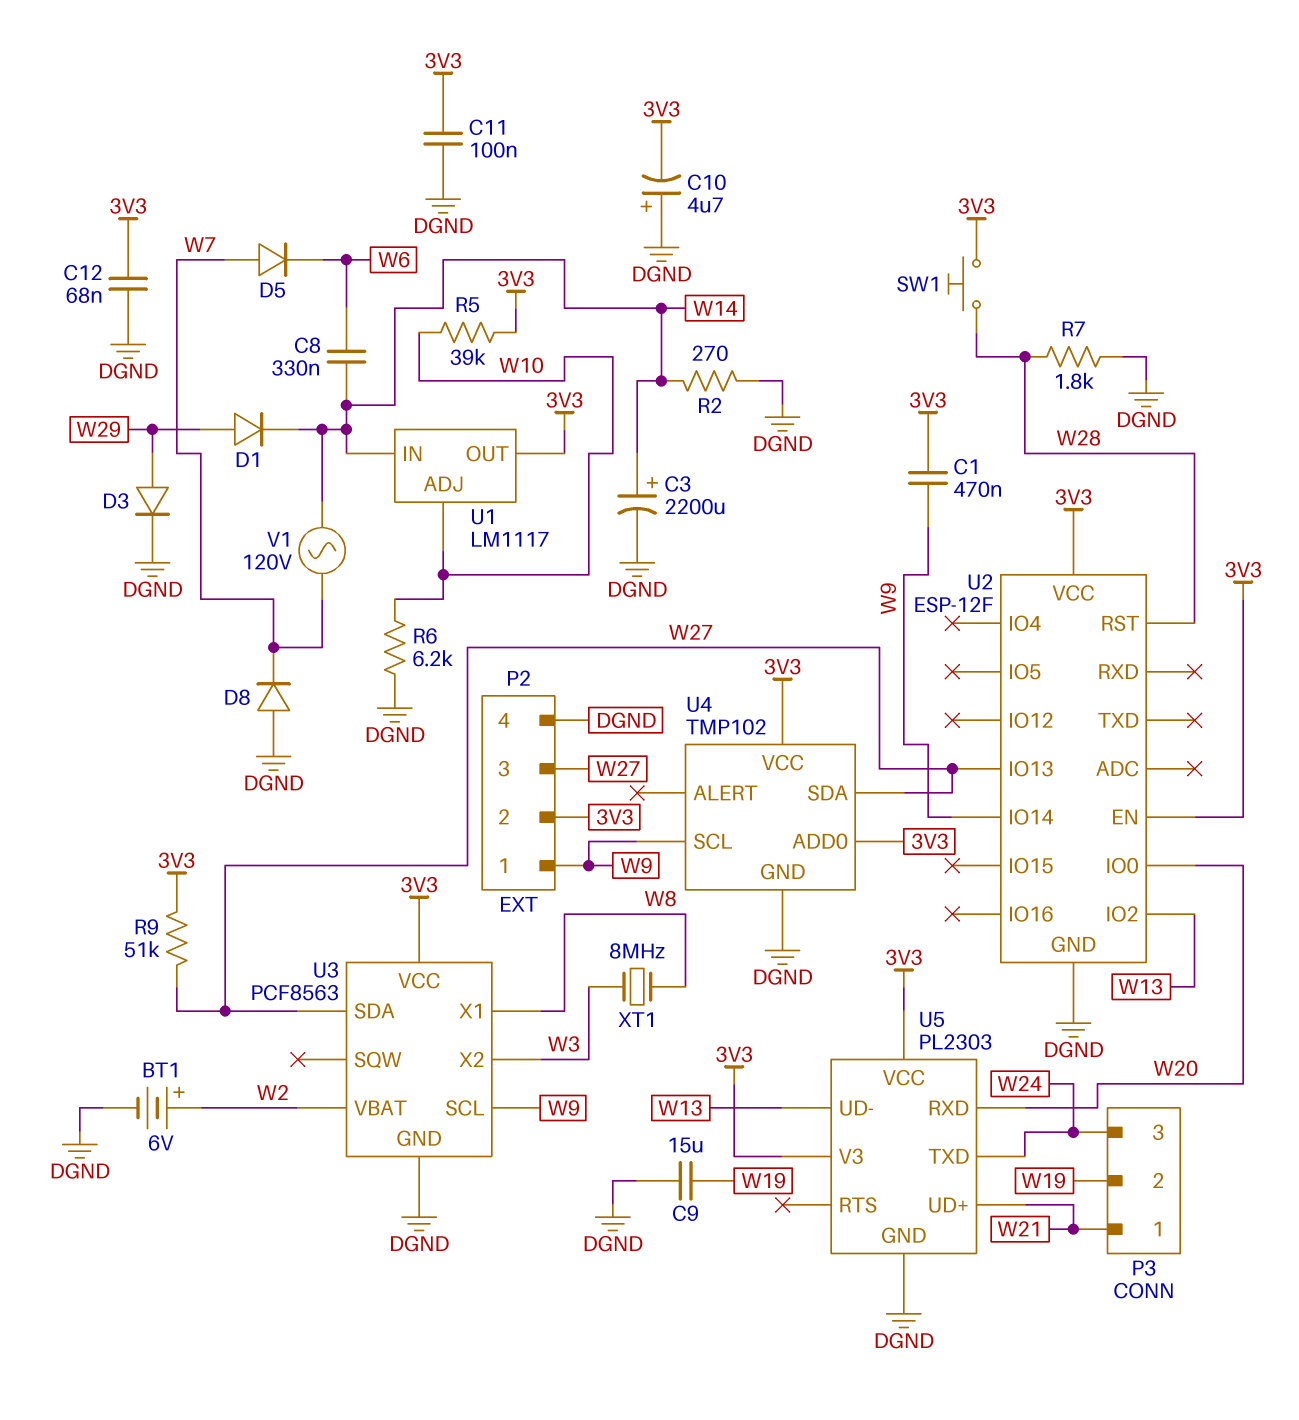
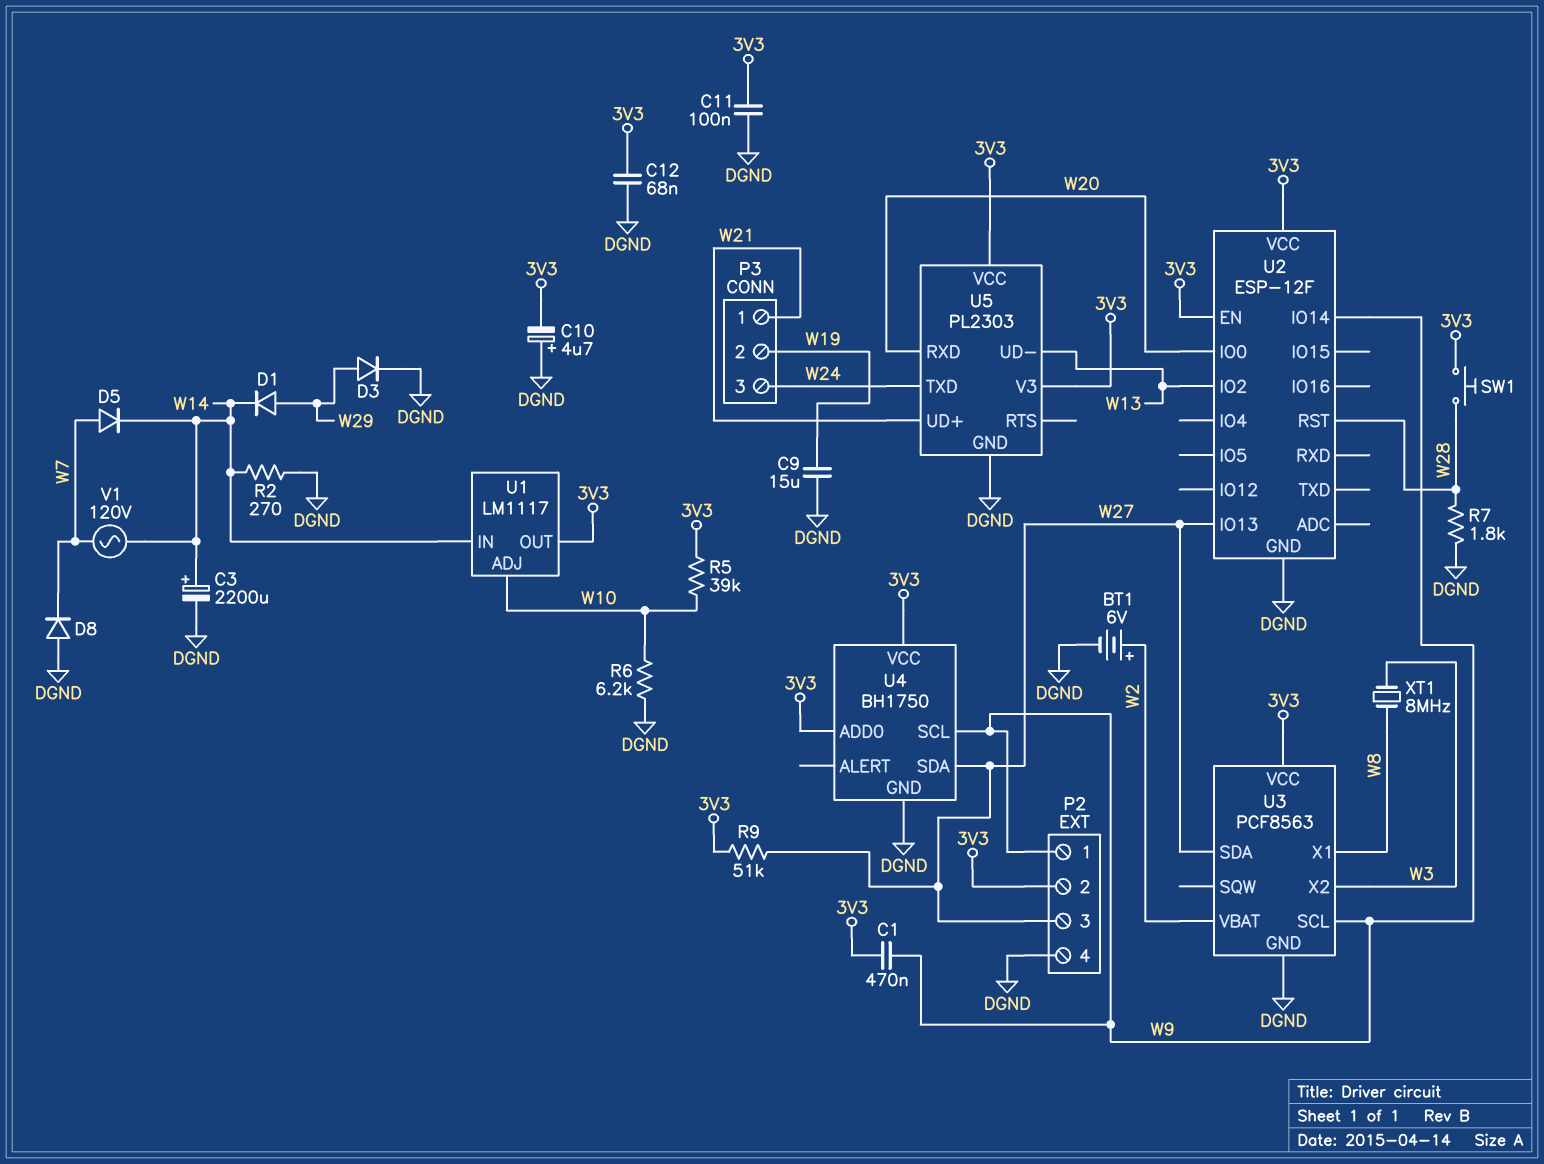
C8: 330nF (W6, W14) -> none
D5: diode (A W7, K W6) -> diode (A W7, K W14)
U4: TMP102 -> BH1750

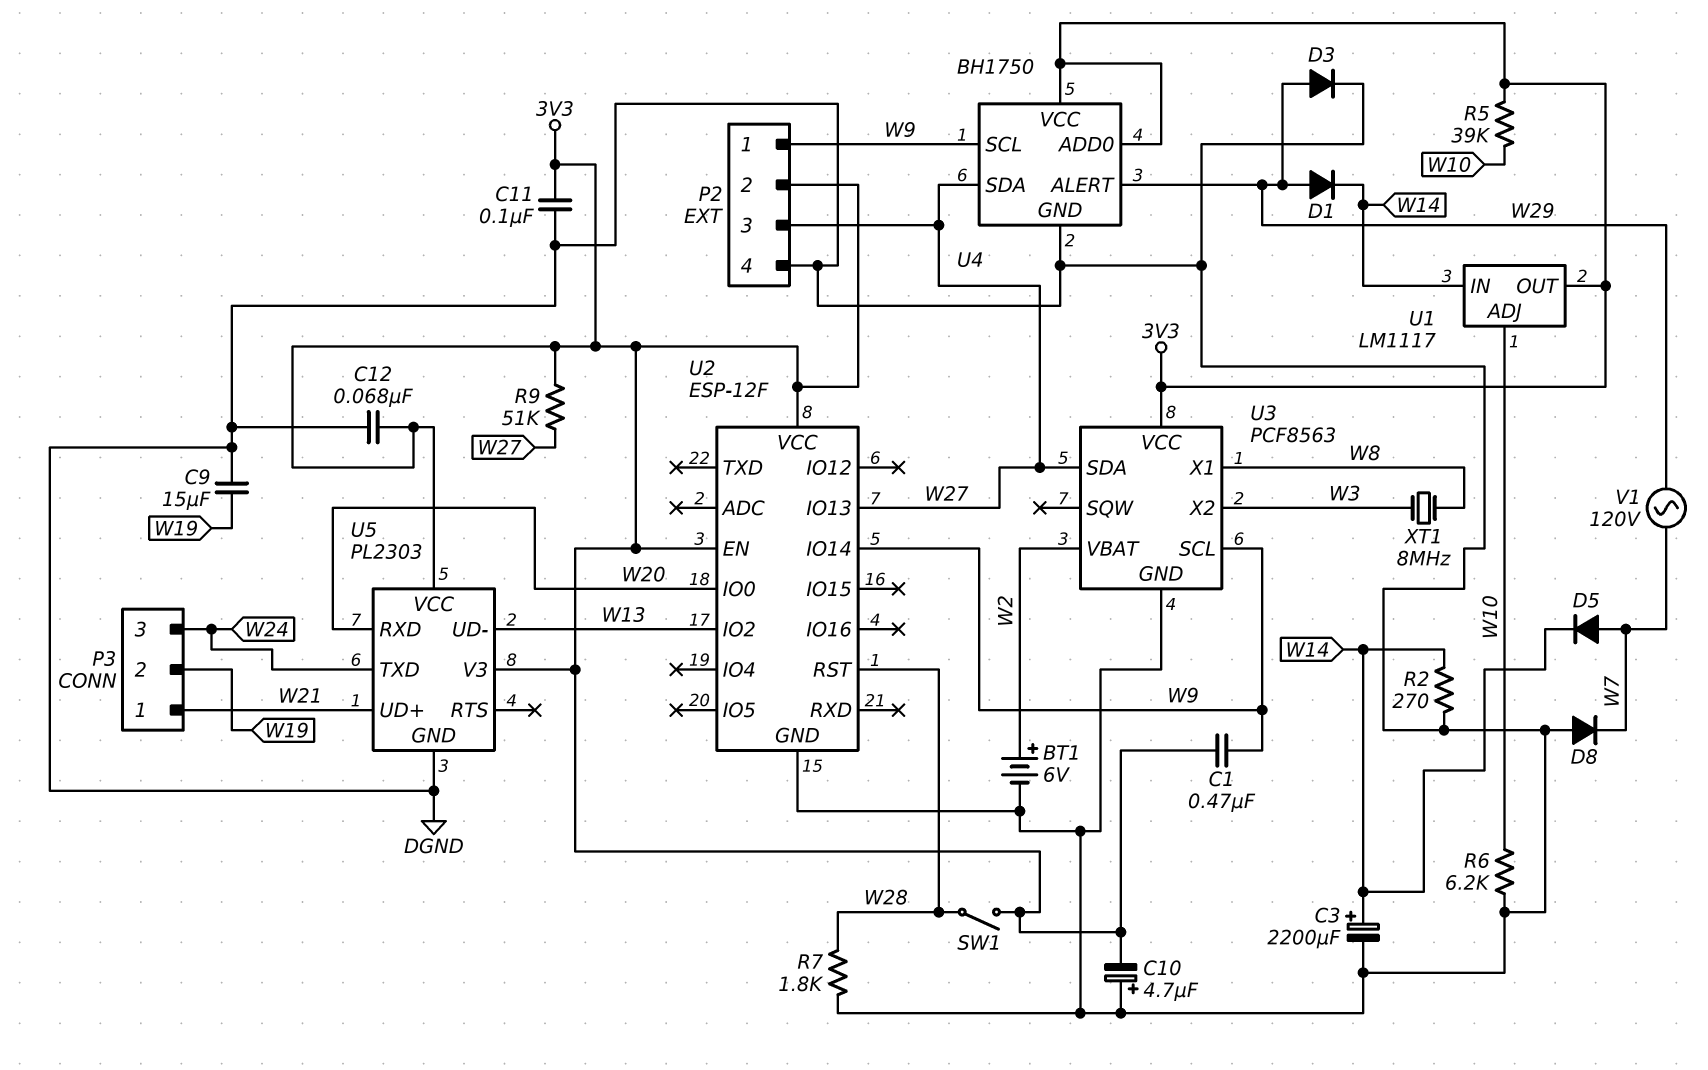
SW1: button (3V3, W28) -> switch (3V3, W28)
U4 pin ALERT: none -> W29
V1: AC 120V (W7, W14) -> AC 120V (W7, W29)

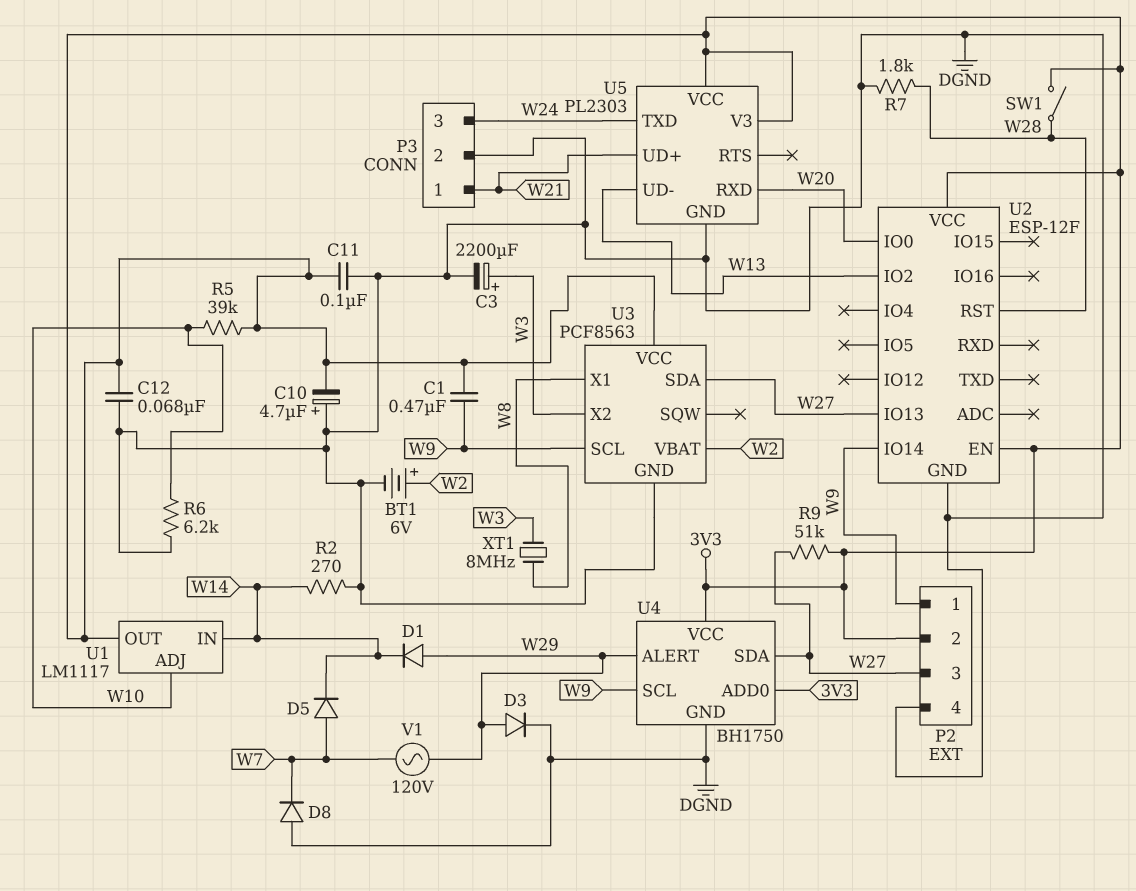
C3: 2200uF (plus W14, minus DGND) -> 2200uF (plus W3, minus DGND)
C9: 15uF (DGND, W19) -> none
P3 pin 2: W19 -> DGND

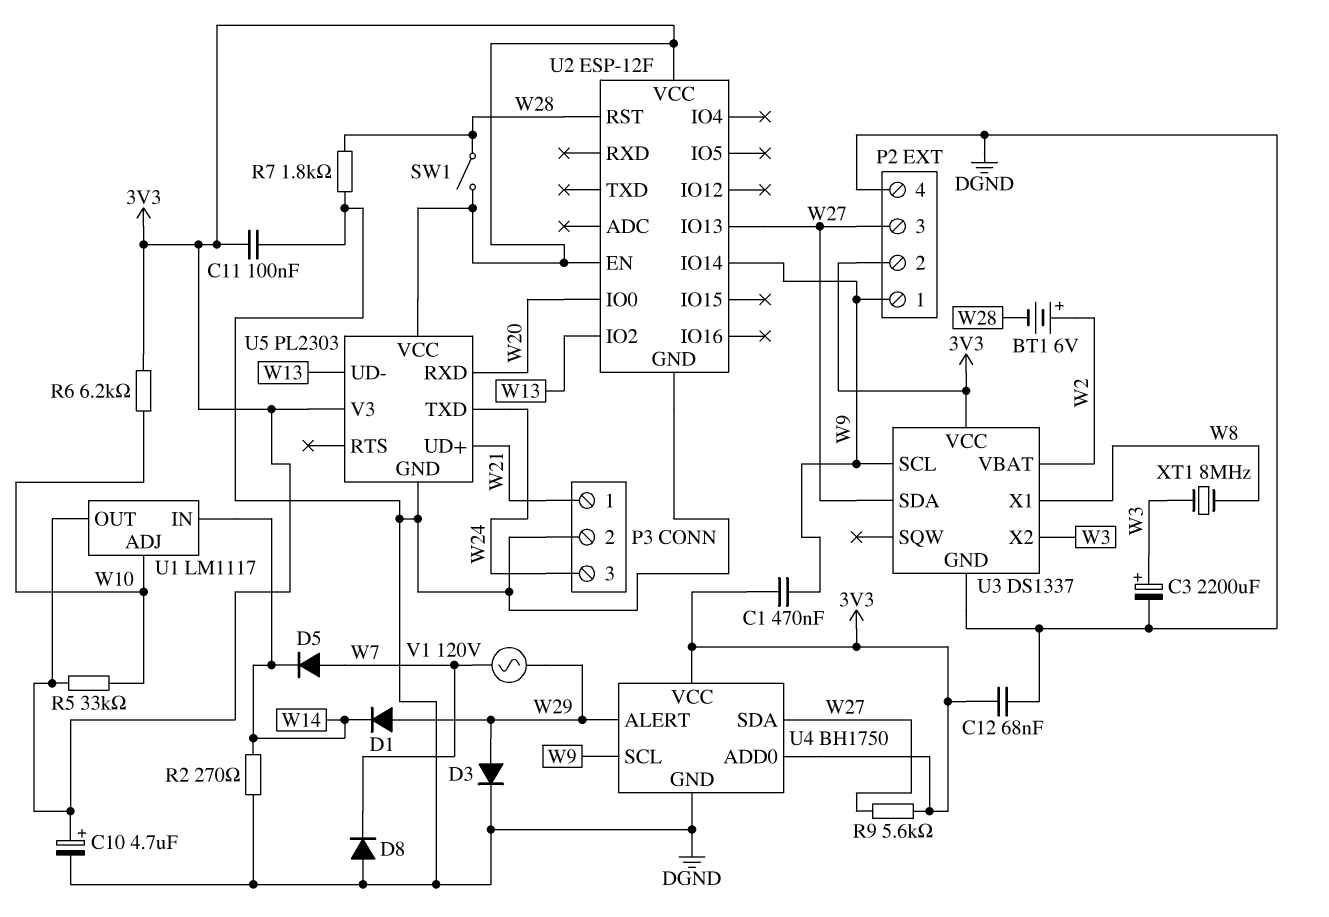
BT1: 6V (plus W2, minus DGND) -> 6V (plus W2, minus W28)
C10: 4.7uF (plus DGND, minus 3V3) -> 4.7uF (plus 3V3, minus DGND)
R5: 39k (3V3, W10) -> 33k (3V3, W10)
R6: 6.2k (DGND, W10) -> 6.2k (3V3, W10)
R9: 51k (3V3, W27) -> 5.6k (3V3, W27)
U3: PCF8563 -> DS1337

